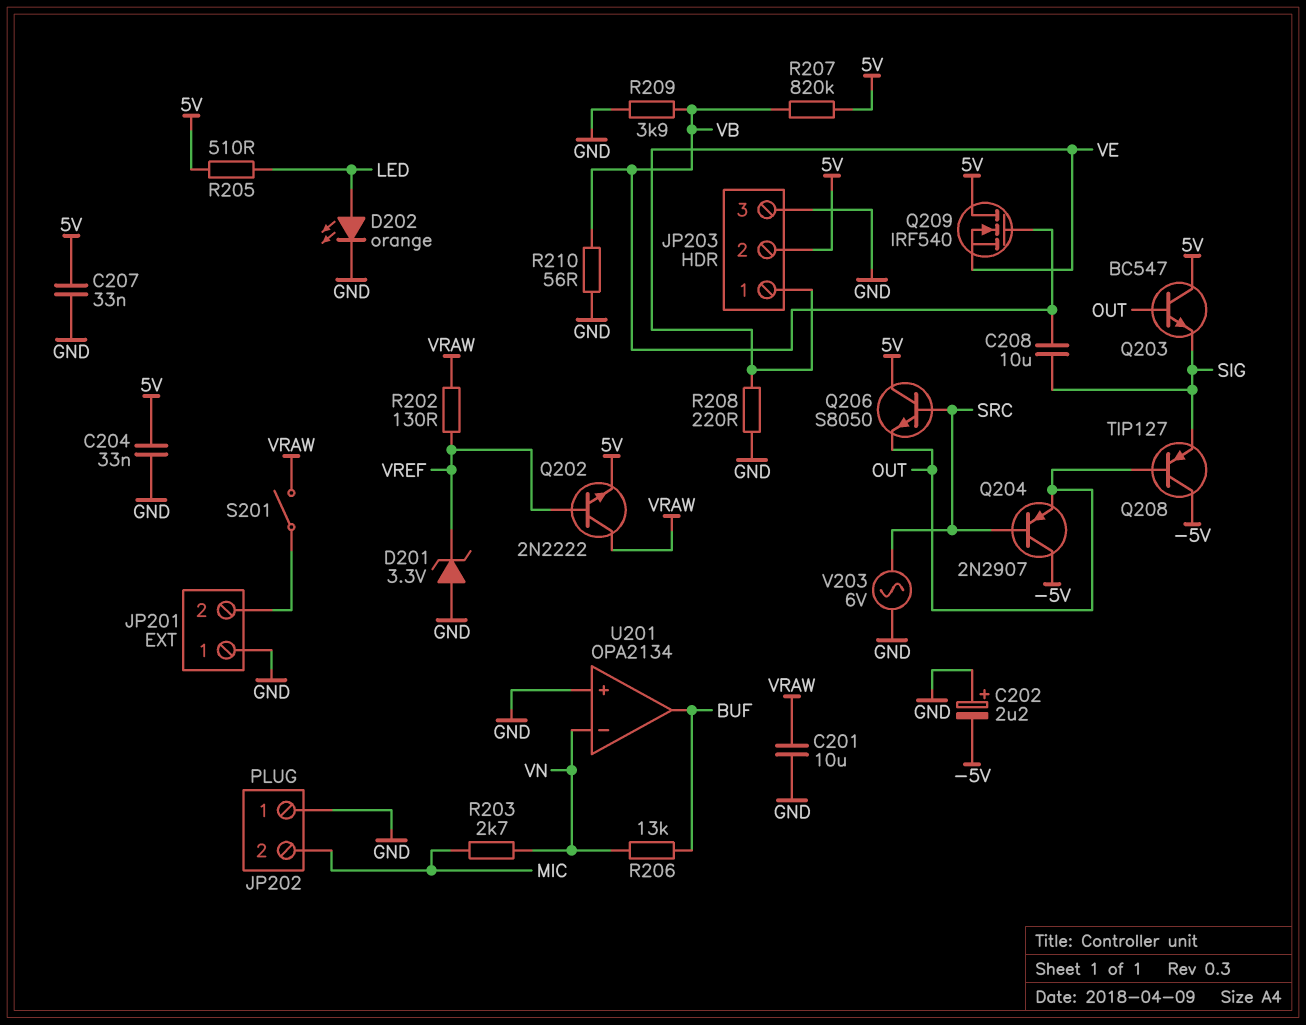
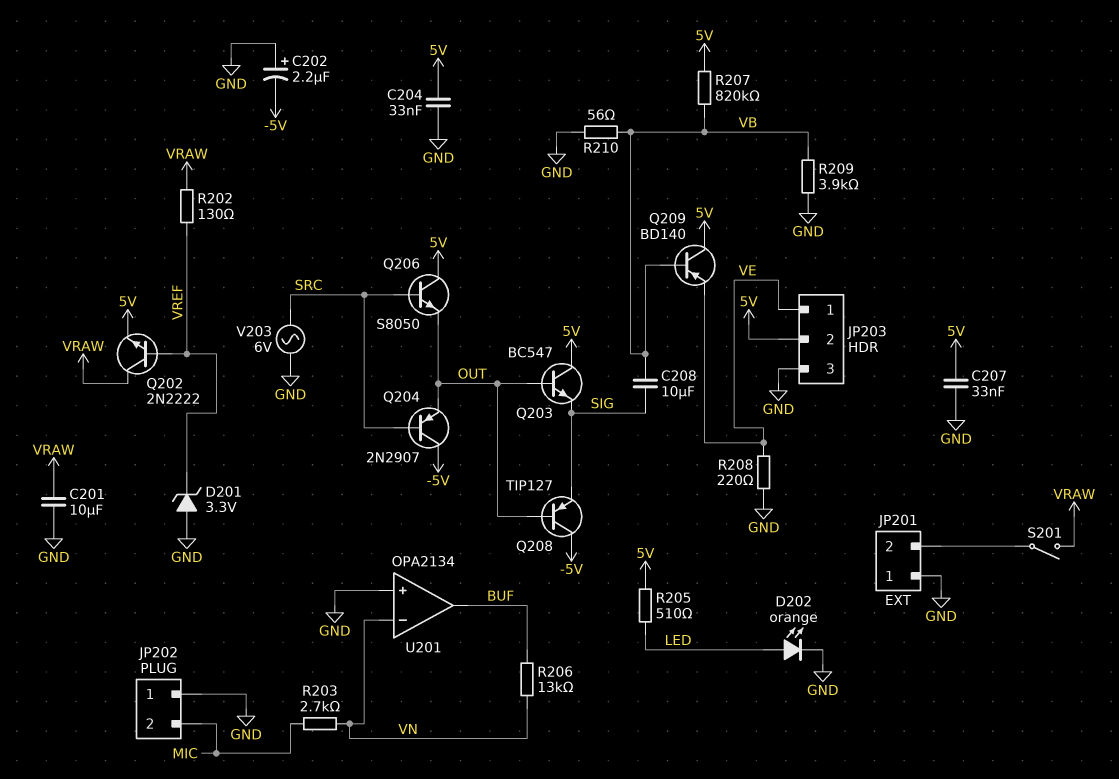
Q209: NMOS IRF540 (G VB, D 5V, S VE) -> PNP BD140 (B VB, C 5V, E VE)

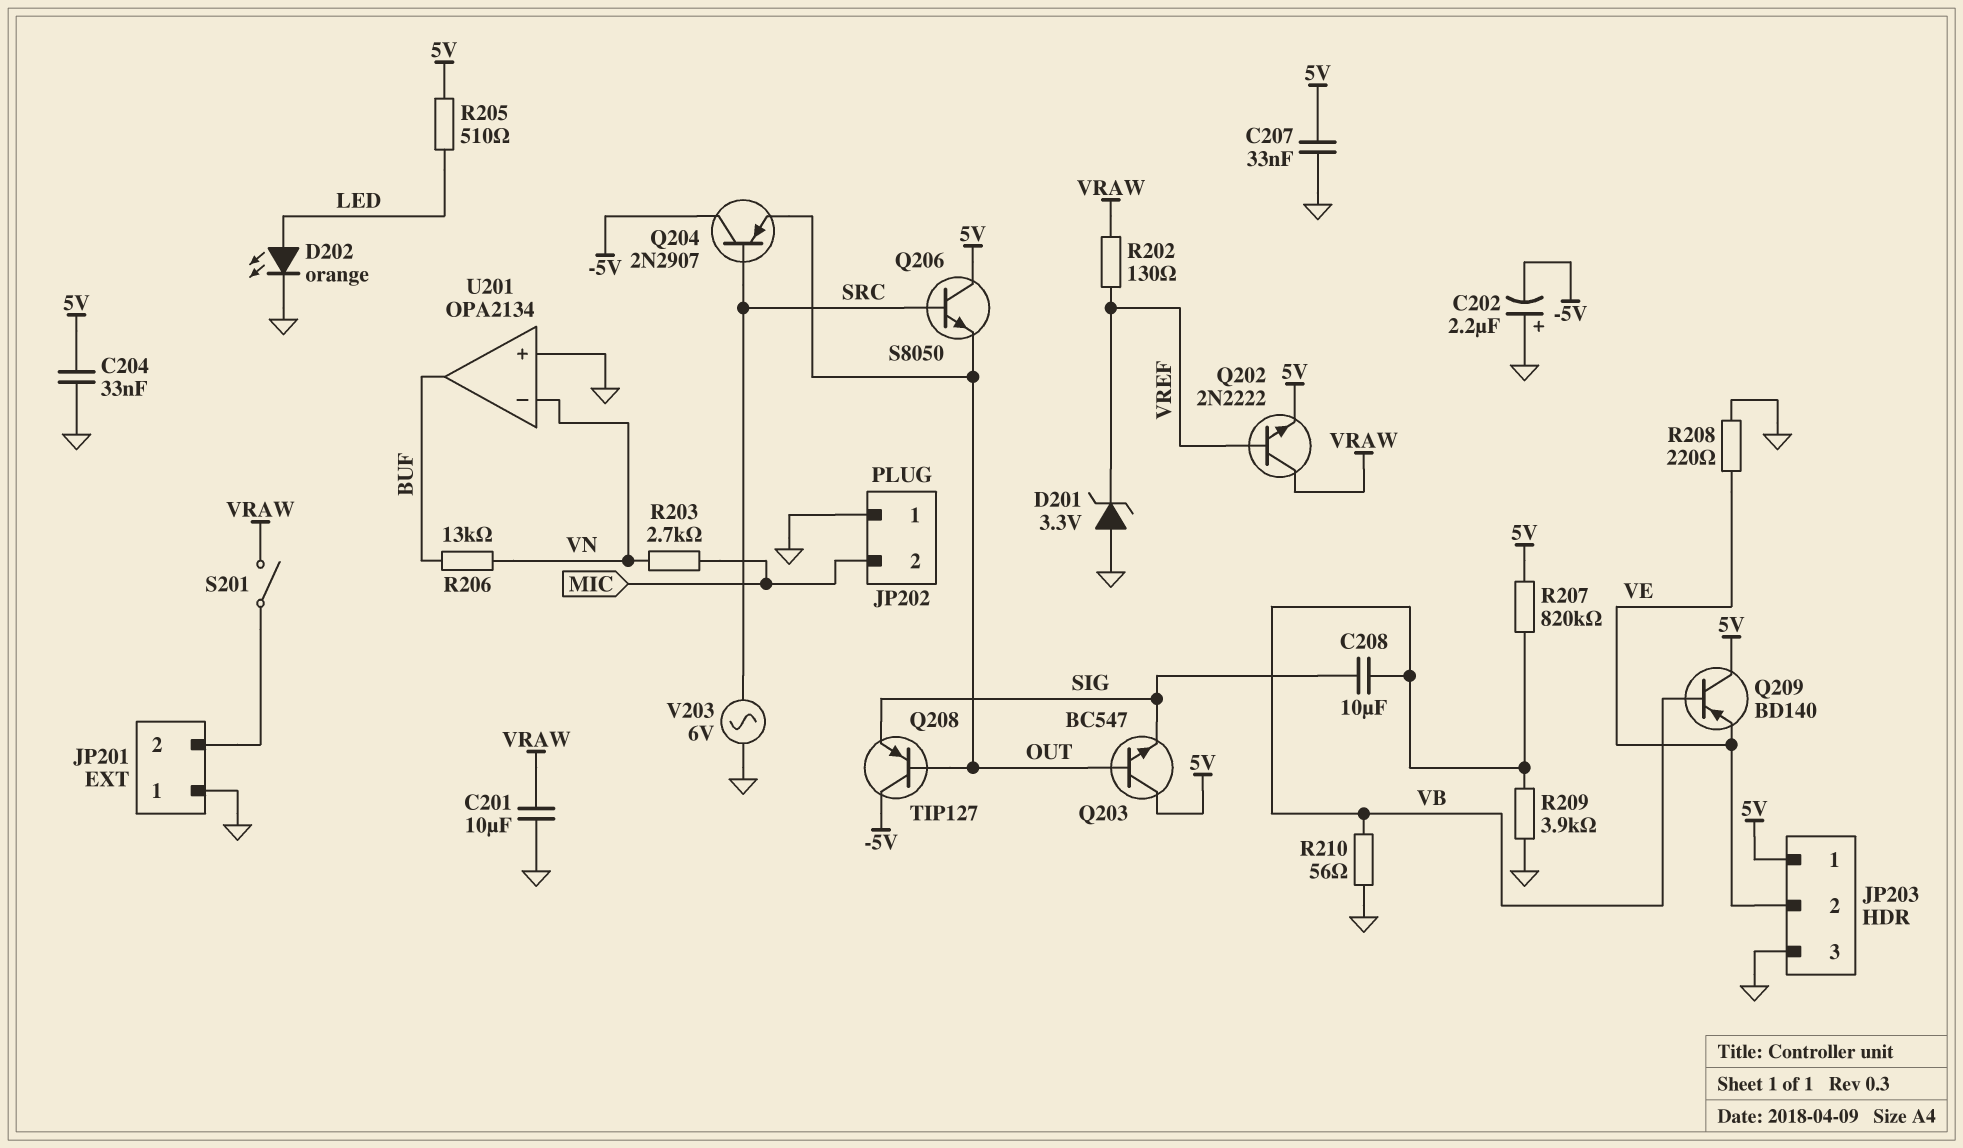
JP203 pin 1: VE -> 5V
JP203 pin 2: 5V -> VE

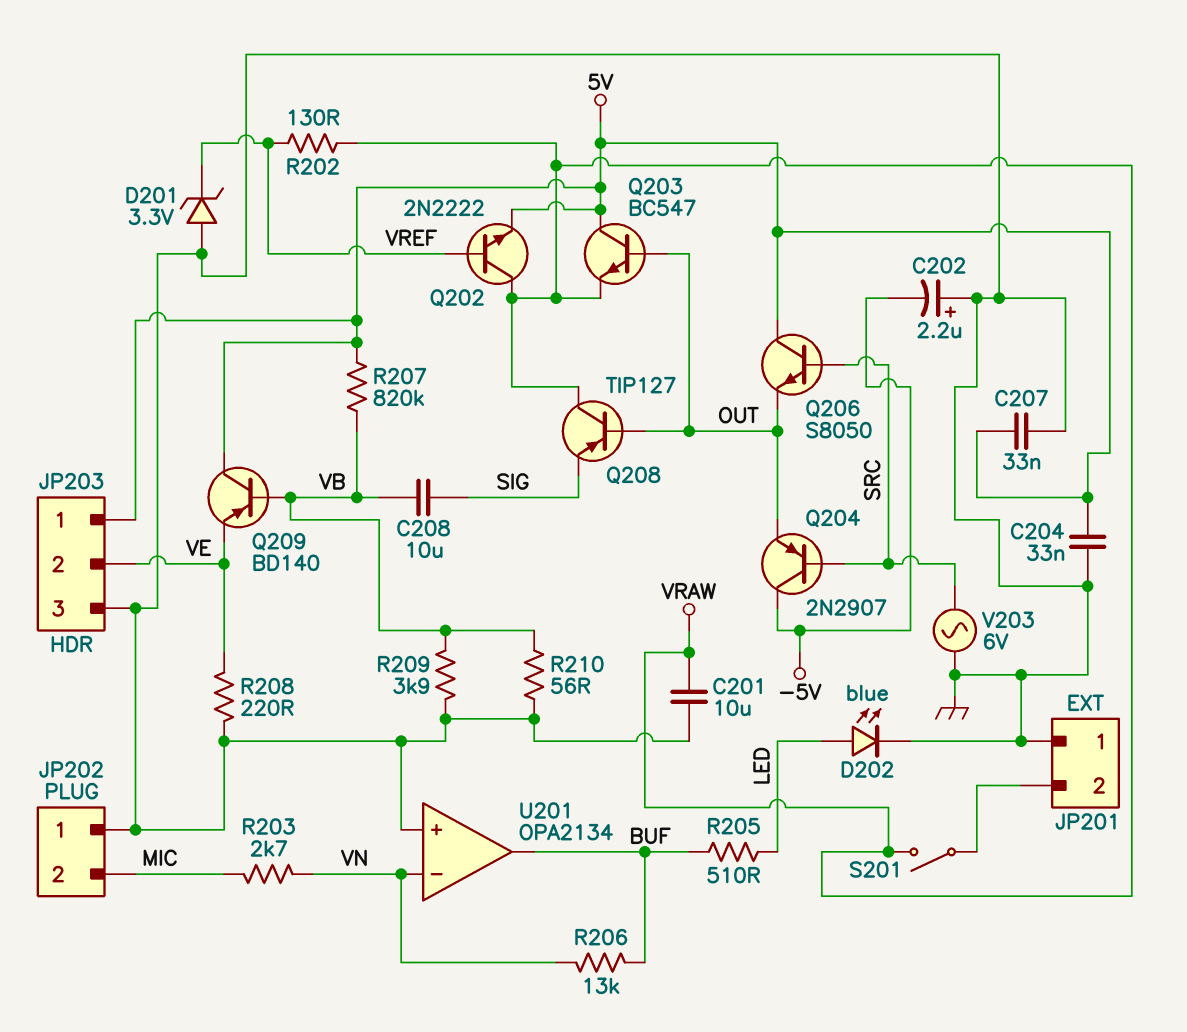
D202: LED orange (A LED, K GND) -> LED blue (A LED, K GND)
Q203: NPN BC547 (B OUT, C 5V, E SIG) -> NPN BC547 (B OUT, C 5V, E VRAW)
Q208: PNP TIP127 (B OUT, C -5V, E SIG) -> PNP TIP127 (B OUT, C VRAW, E SIG)
R205: 510 (5V, LED) -> 510 (BUF, LED)

